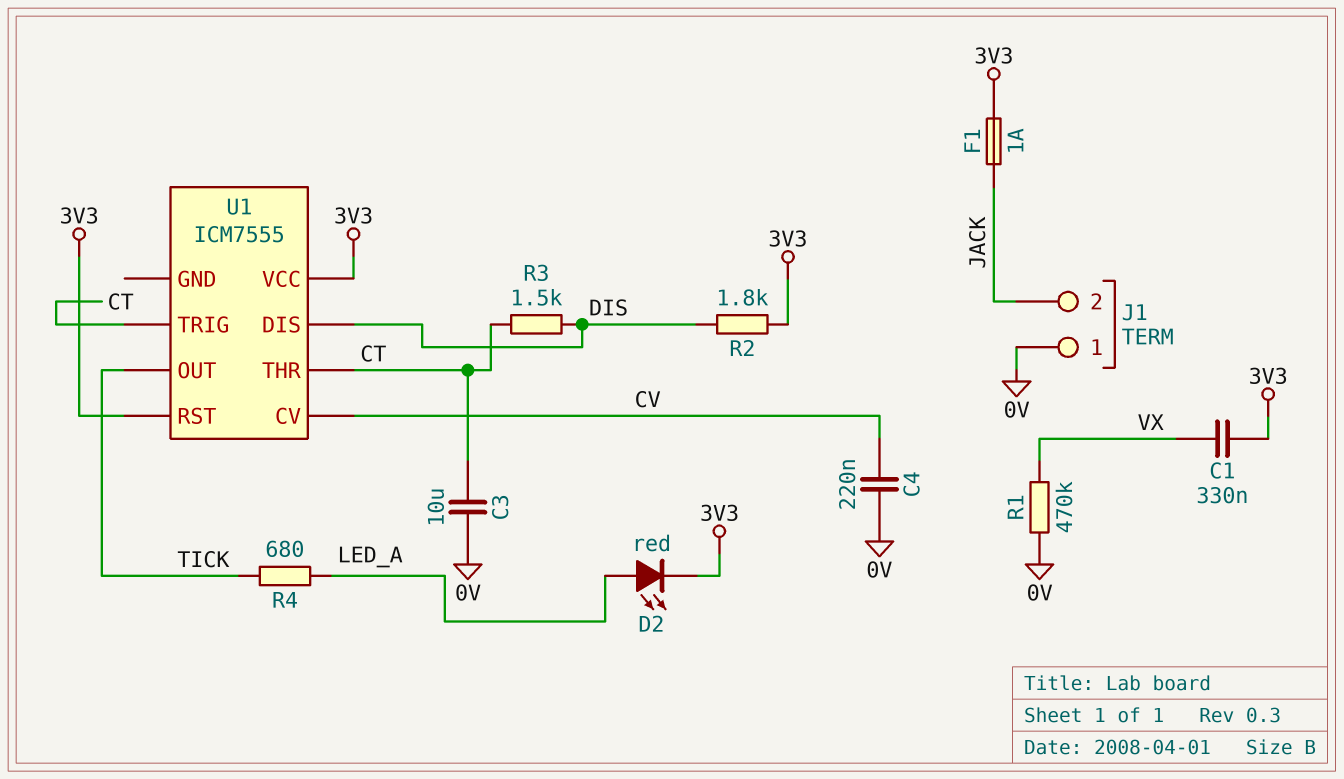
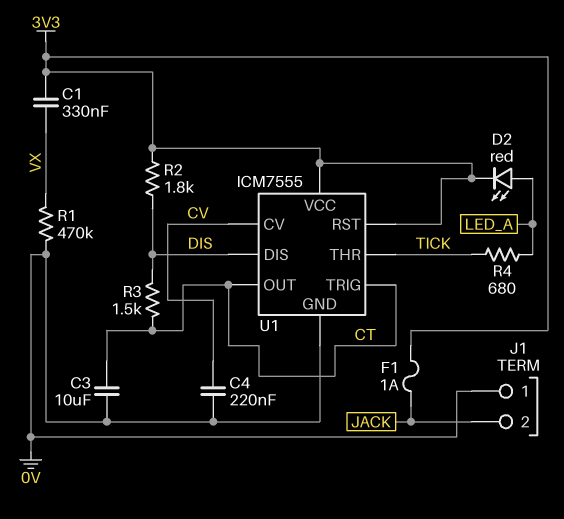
U1 pin GND: none -> 0V
U1 pin OUT: TICK -> CT
U1 pin THR: CT -> TICK

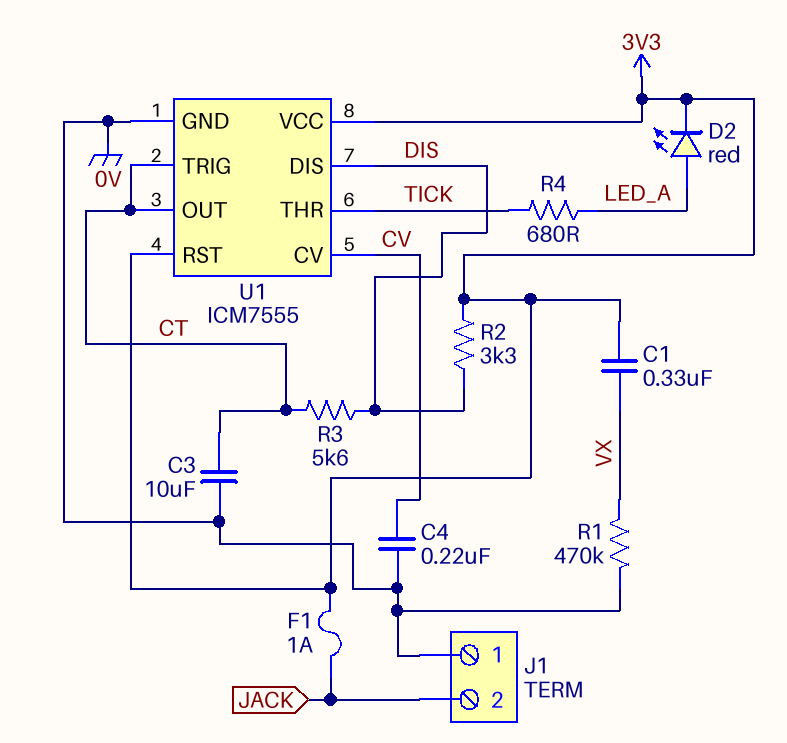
R2: 1.8k (3V3, DIS) -> 3.3k (3V3, DIS)
R3: 1.5k (CT, DIS) -> 5.6k (CT, DIS)

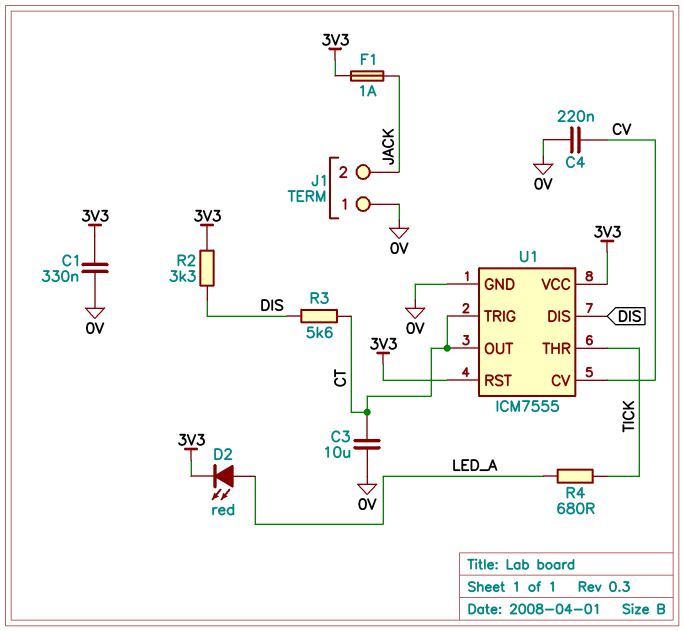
C1: 330nF (3V3, VX) -> 330nF (0V, 3V3)
R1: 470k (0V, VX) -> none

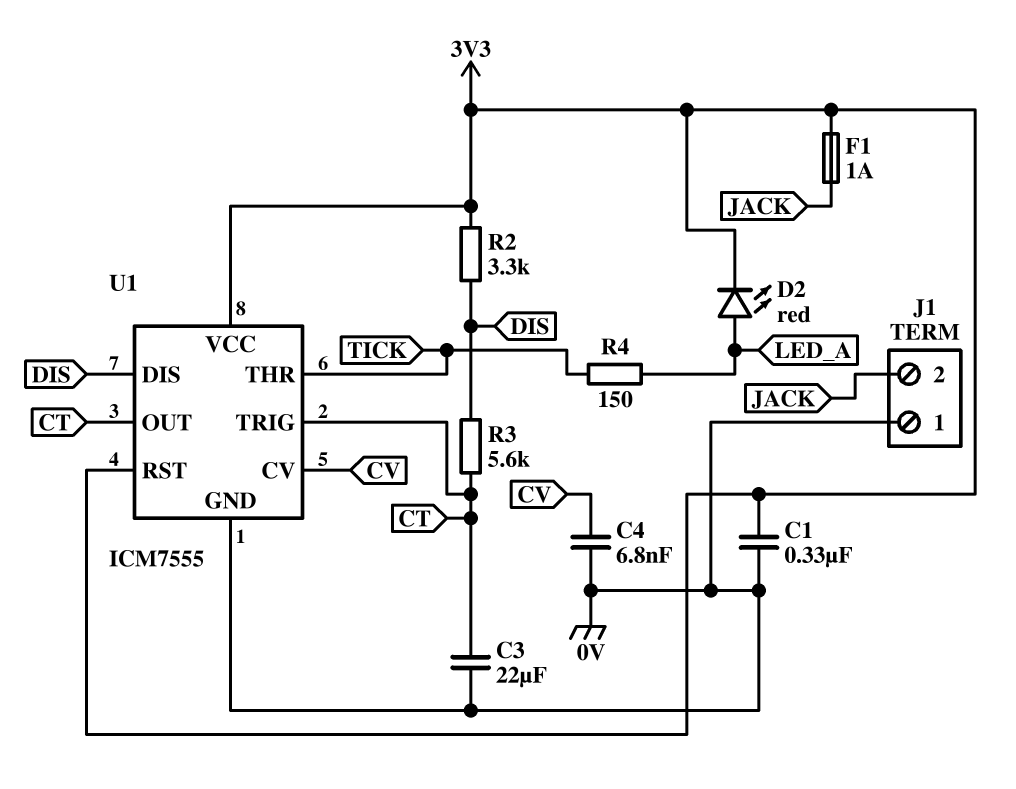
C3: 10uF (0V, CT) -> 22uF (0V, CT)
C4: 220nF (0V, CV) -> 6.8nF (0V, CV)
R4: 680 (LED_A, TICK) -> 150 (LED_A, TICK)

